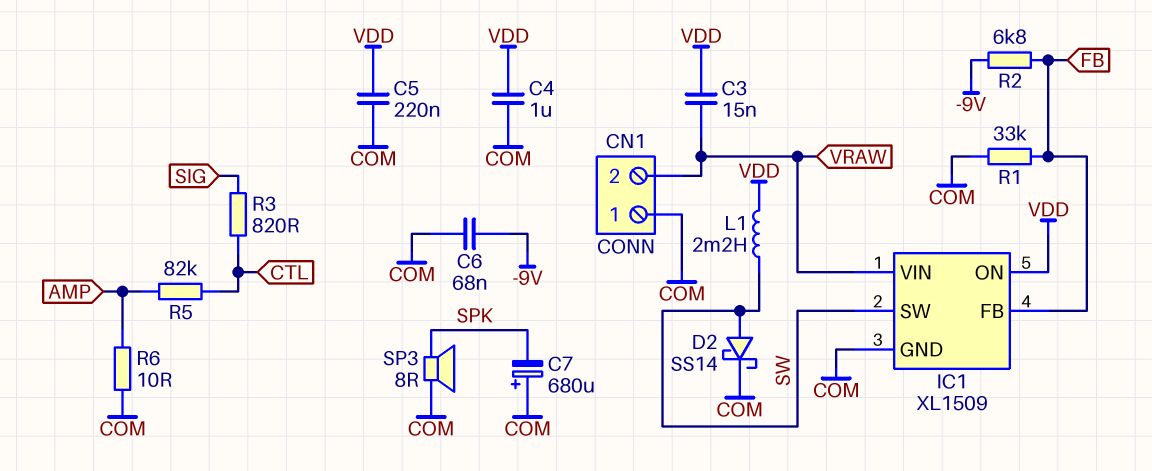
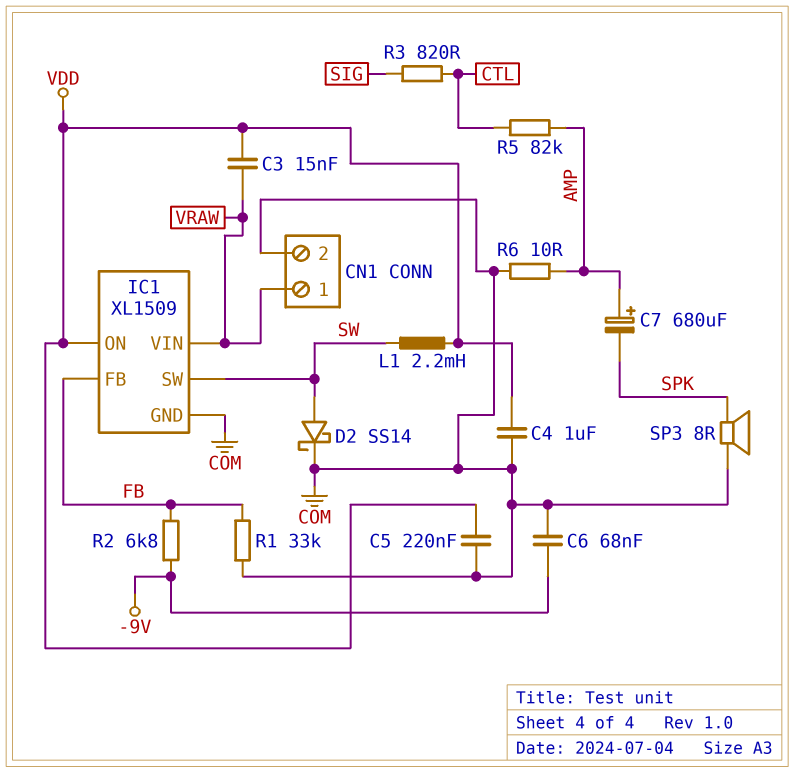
C7: 680uF (plus COM, minus SPK) -> 680uF (plus AMP, minus SPK)
CN1 pin 1: COM -> VRAW
CN1 pin 2: VRAW -> COM

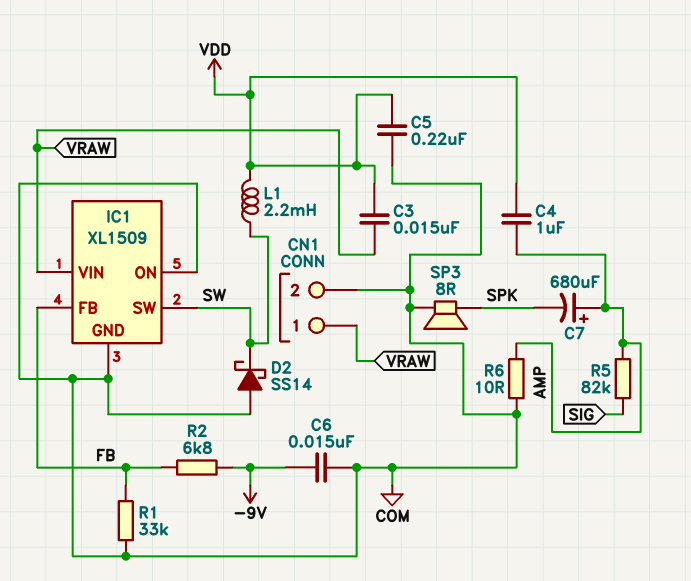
C4: 1uF (COM, VDD) -> 1uF (AMP, VDD)
C6: 68nF (-9V, COM) -> 15nF (-9V, COM)
D2: schottky SS14 (A SW, K COM) -> schottky SS14 (A COM, K SW)
IC1 pin ON: VDD -> COM
R3: 820 (CTL, SIG) -> none
R5: 82k (AMP, CTL) -> 82k (AMP, SIG)

